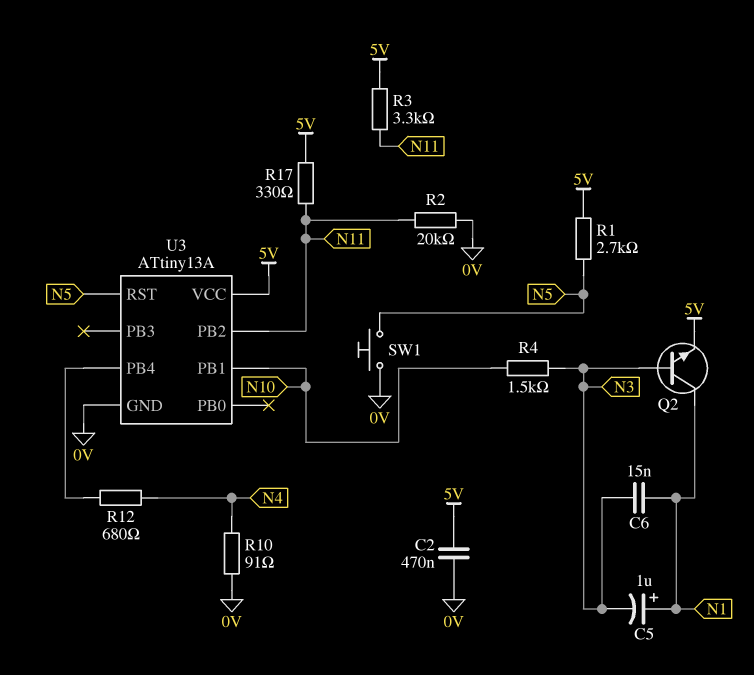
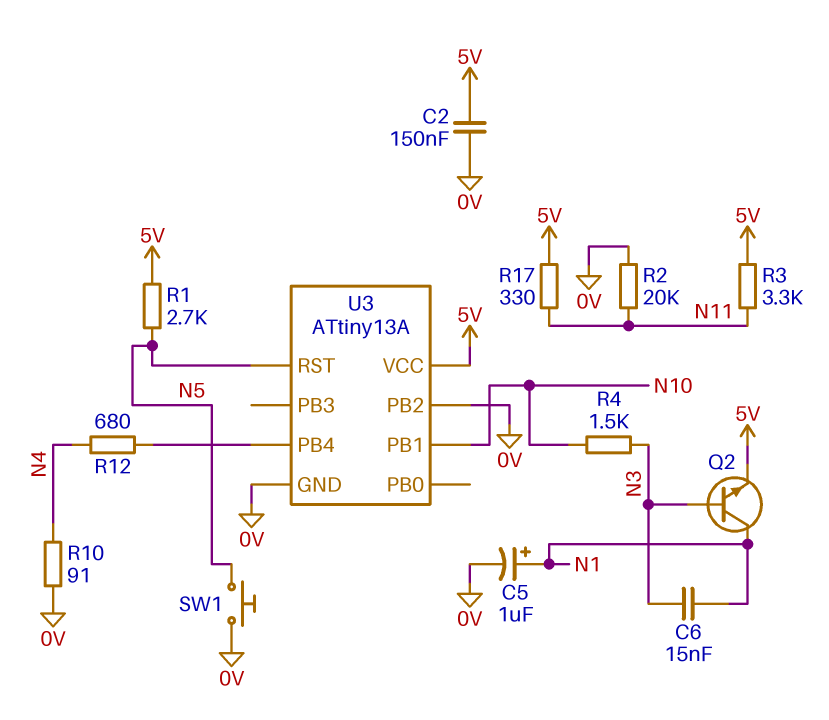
C2: 470nF (0V, 5V) -> 150nF (0V, 5V)
C5: 1uF (plus N1, minus N3) -> 1uF (plus N1, minus 0V)
U3 pin PB2: N11 -> 0V

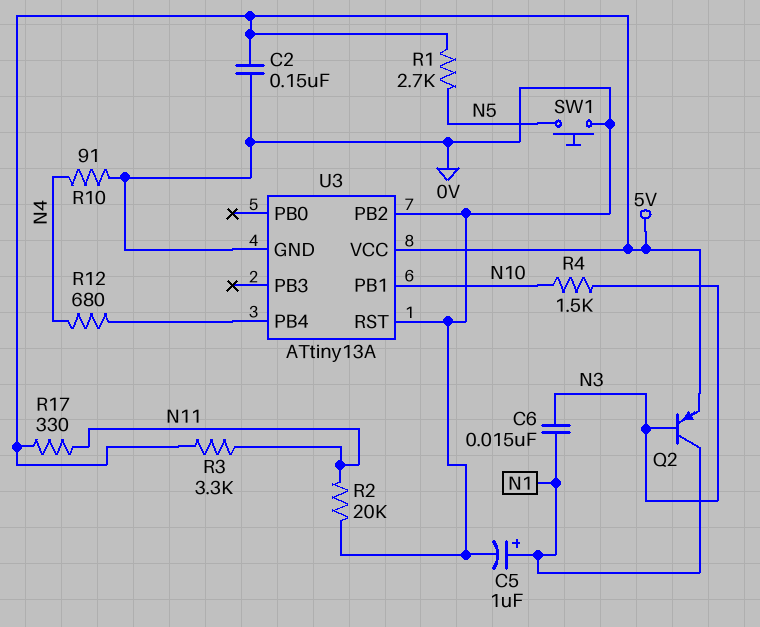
Q2: NPN (B N3, C N1, E 5V) -> PNP (B N3, C N1, E 5V)
U3 pin RST: N5 -> 0V

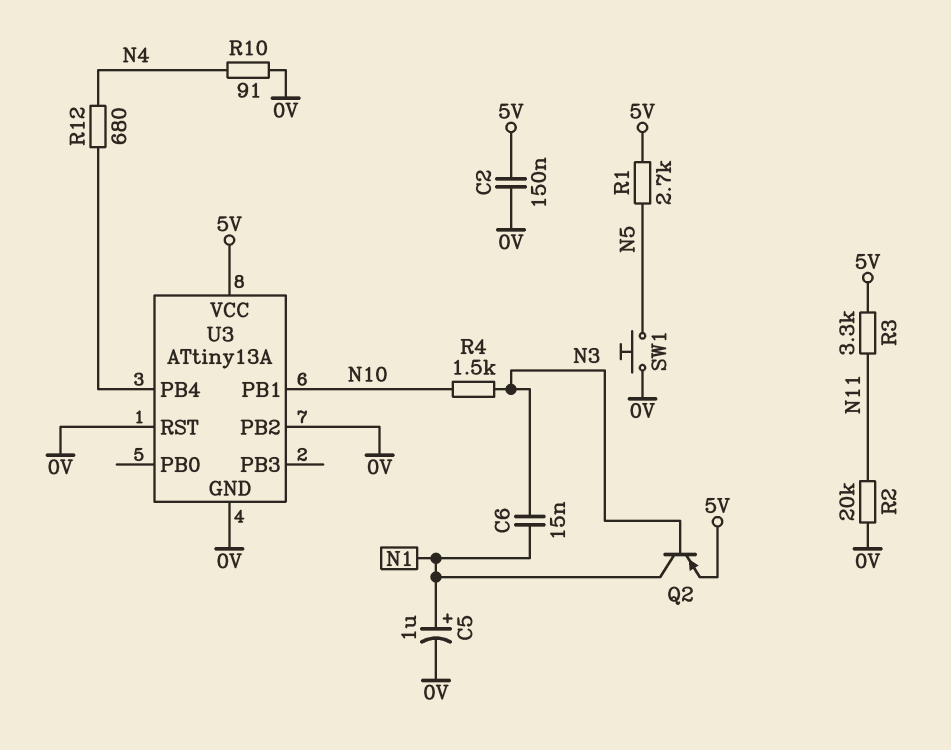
R17: 330 (5V, N11) -> none

